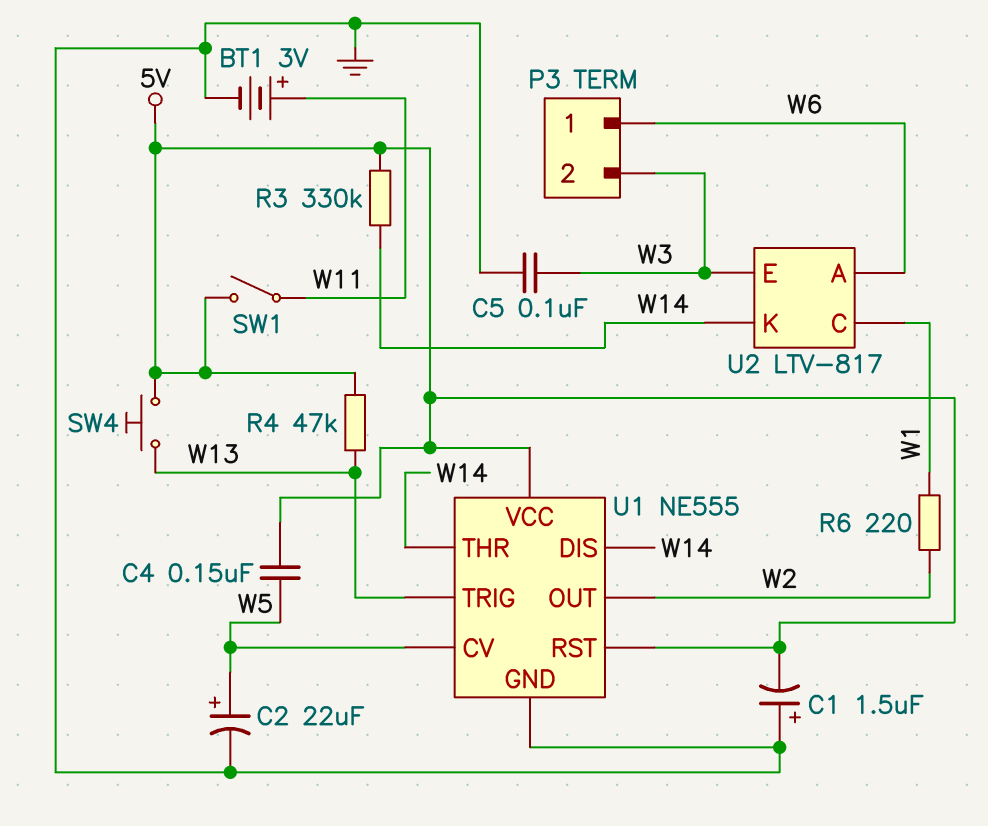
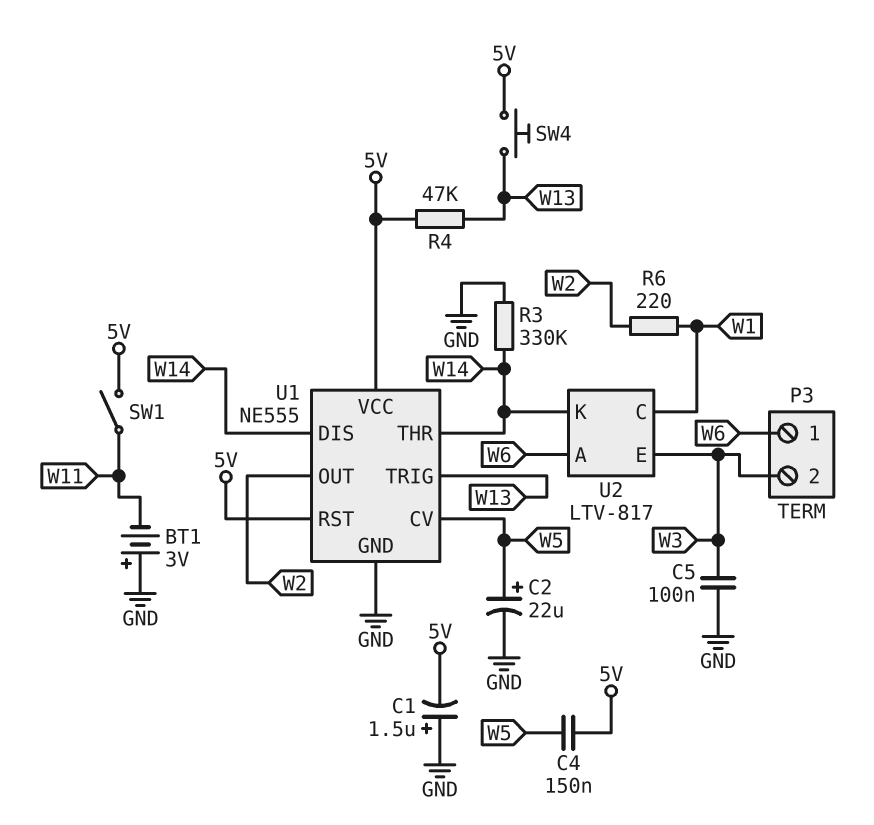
BT1: 3V (plus W11, minus GND) -> 3V (plus GND, minus W11)
R3: 330k (5V, W14) -> 330k (GND, W14)

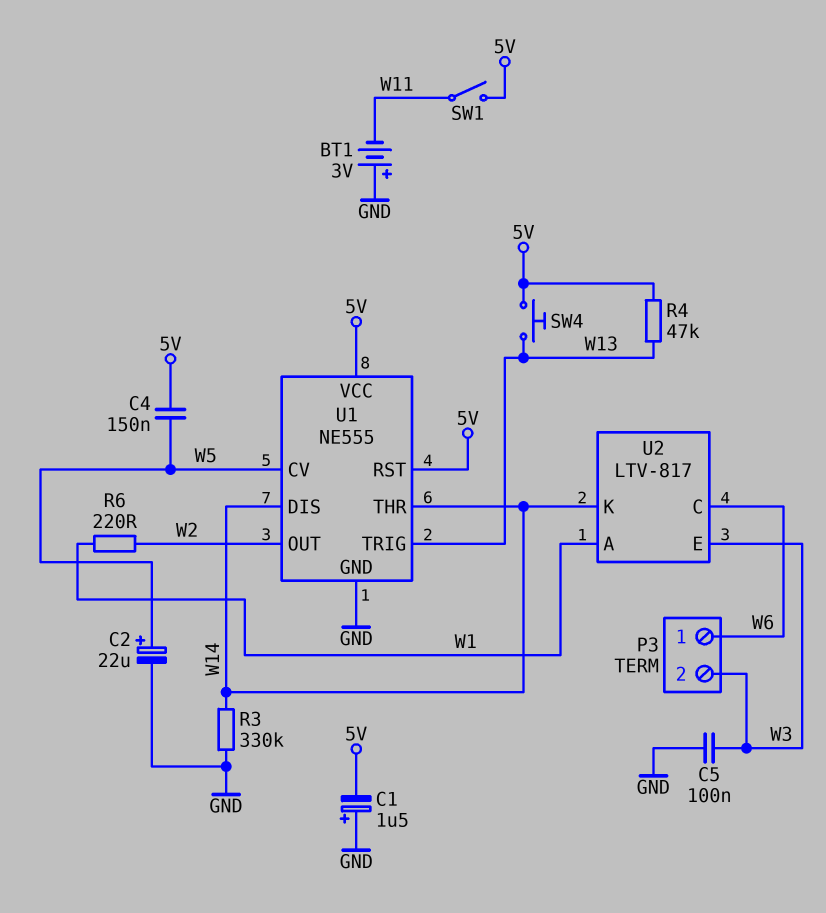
U2 pin A: W6 -> W1
U2 pin C: W1 -> W6

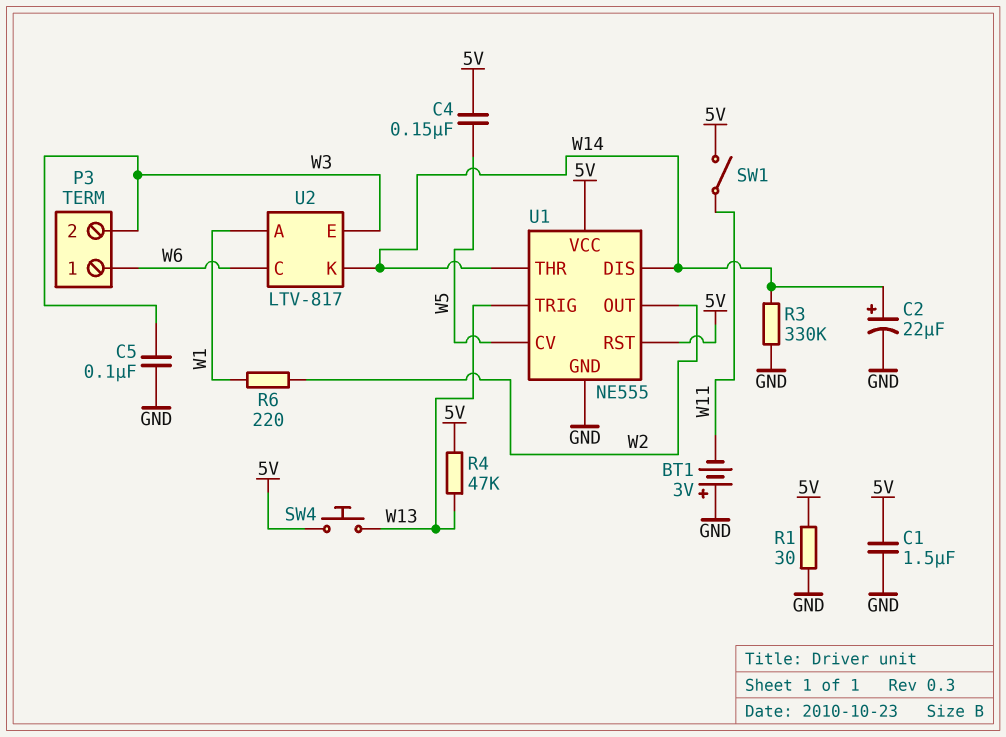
C1: 1.5uF (plus GND, minus 5V) -> 1.5uF (5V, GND)
C2: 22uF (plus W5, minus GND) -> 22uF (plus W14, minus GND)
R1: none -> 30 (5V, GND)

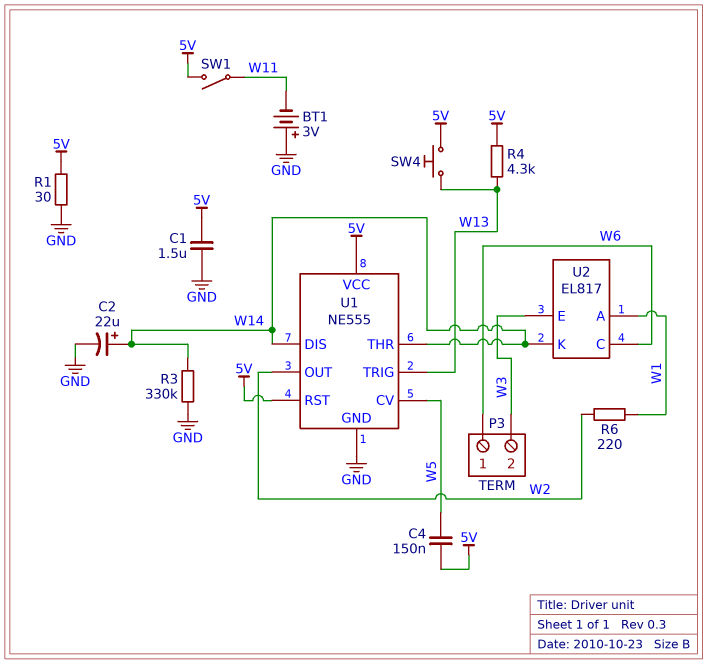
C5: 100nF (GND, W3) -> none
R4: 47k (5V, W13) -> 4.3k (5V, W13)
U2: LTV-817 -> EL817

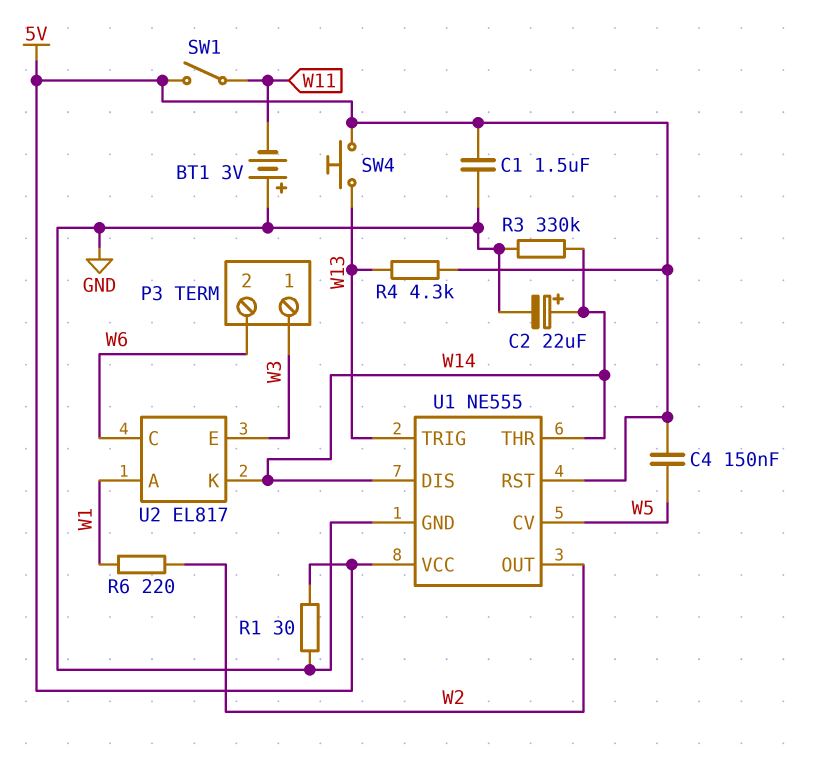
P3 pin 1: W6 -> W3
P3 pin 2: W3 -> W6

